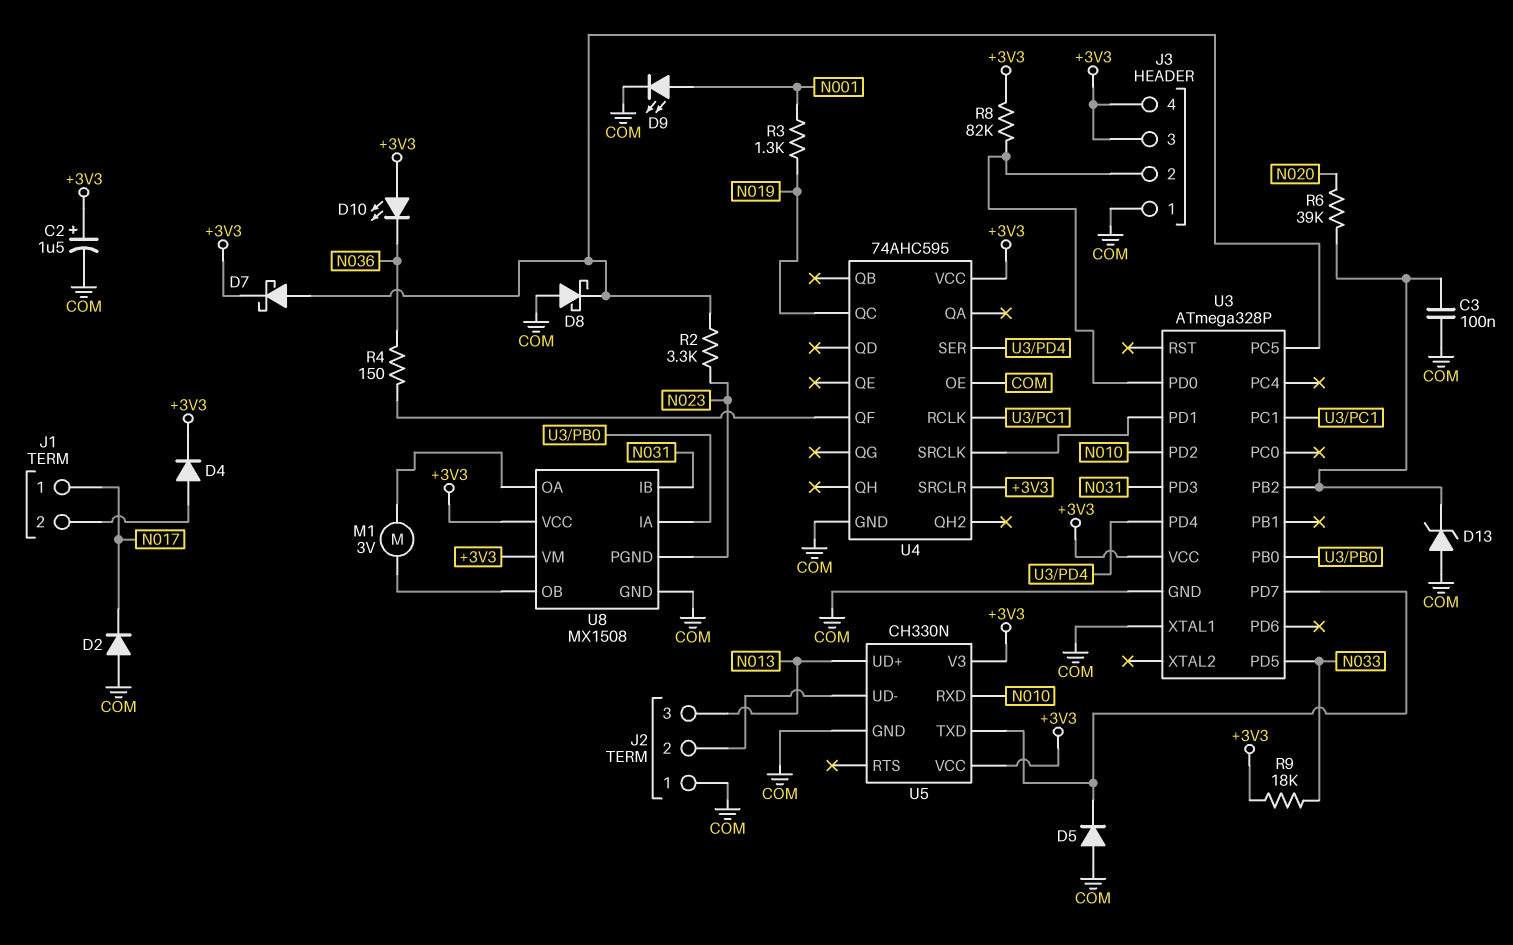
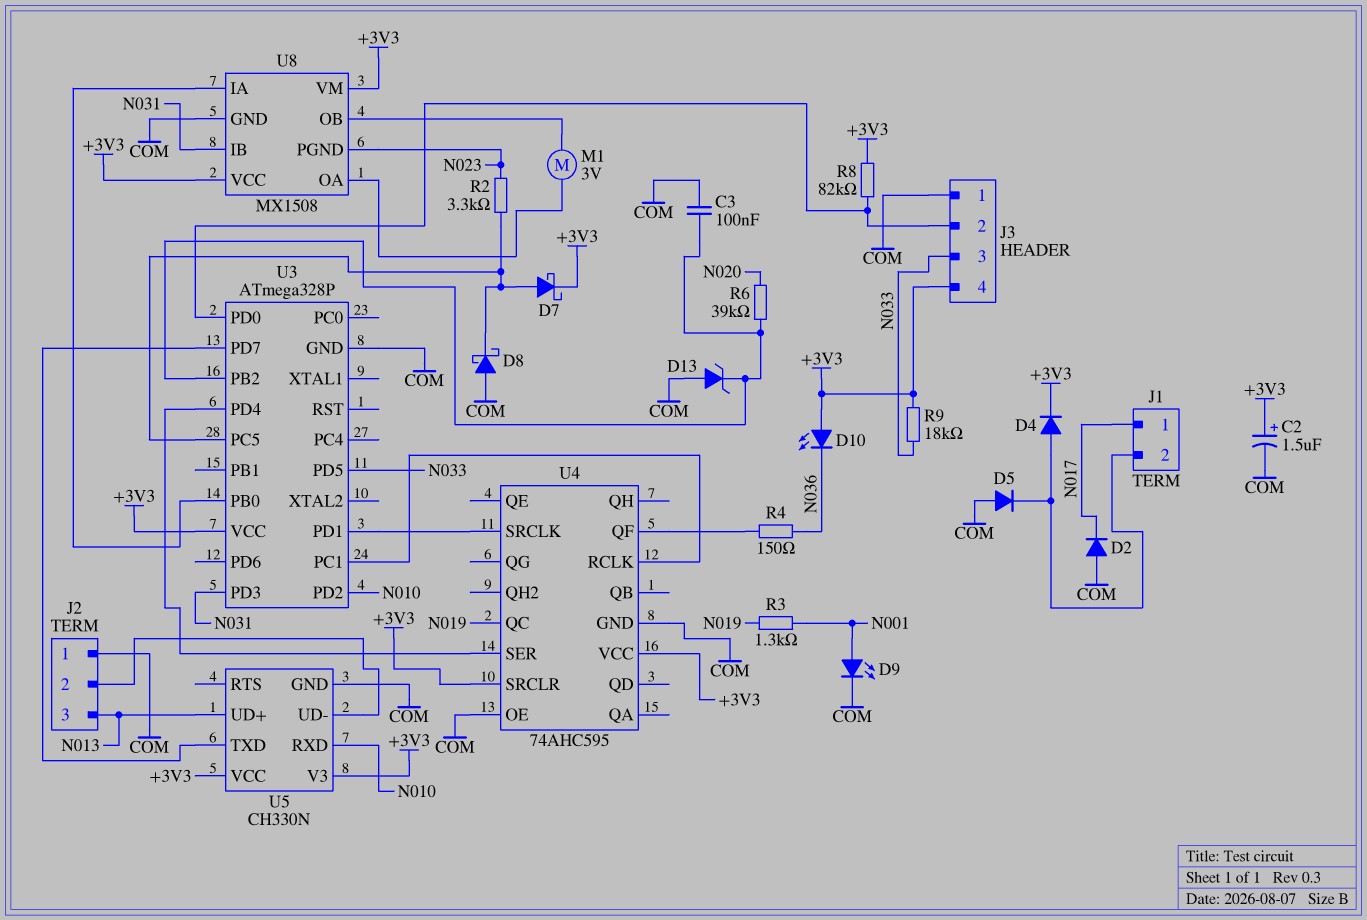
D5: diode (A COM, K U3/PD7) -> diode (A COM, K J1/2)
J3 pin 3: +3V3 -> N033
U3 pin XTAL1: COM -> none

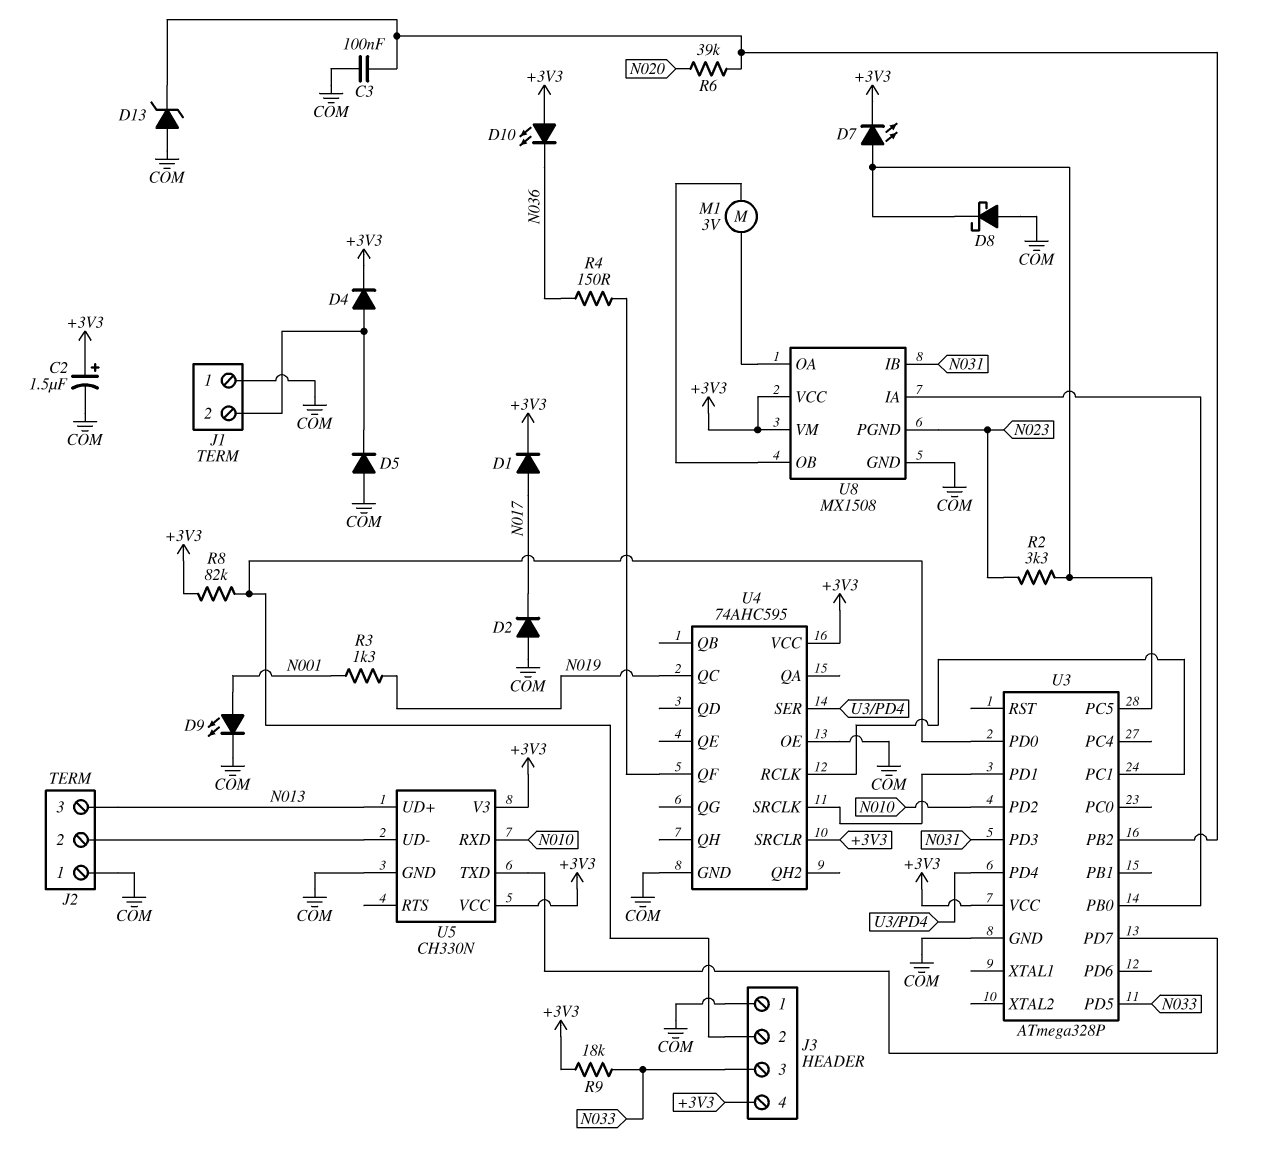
D1: none -> diode (A N017, K +3V3)
D7: schottky (A U3/PC5, K +3V3) -> LED (A U3/PC5, K +3V3)
J1 pin 1: N017 -> COM

